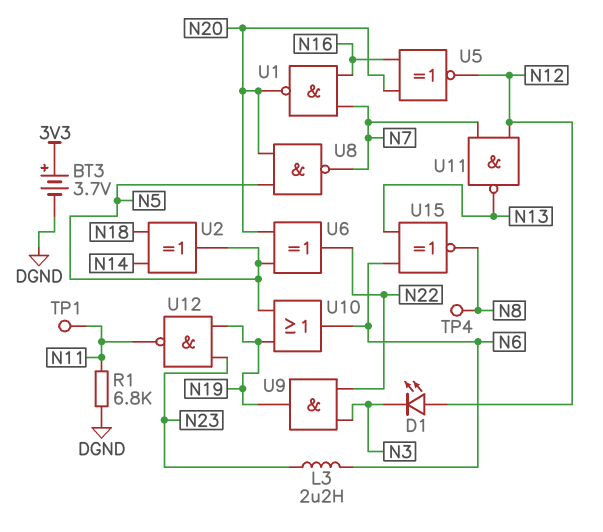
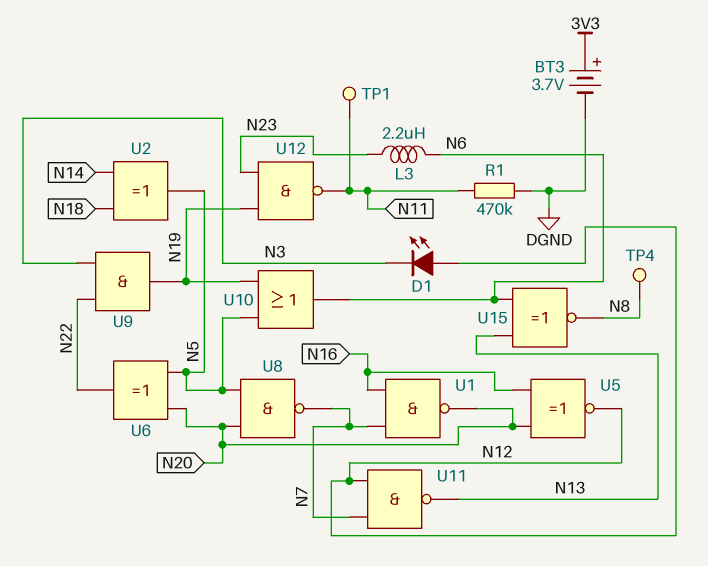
R1: 6.8k (DGND, N11) -> 470k (DGND, N11)

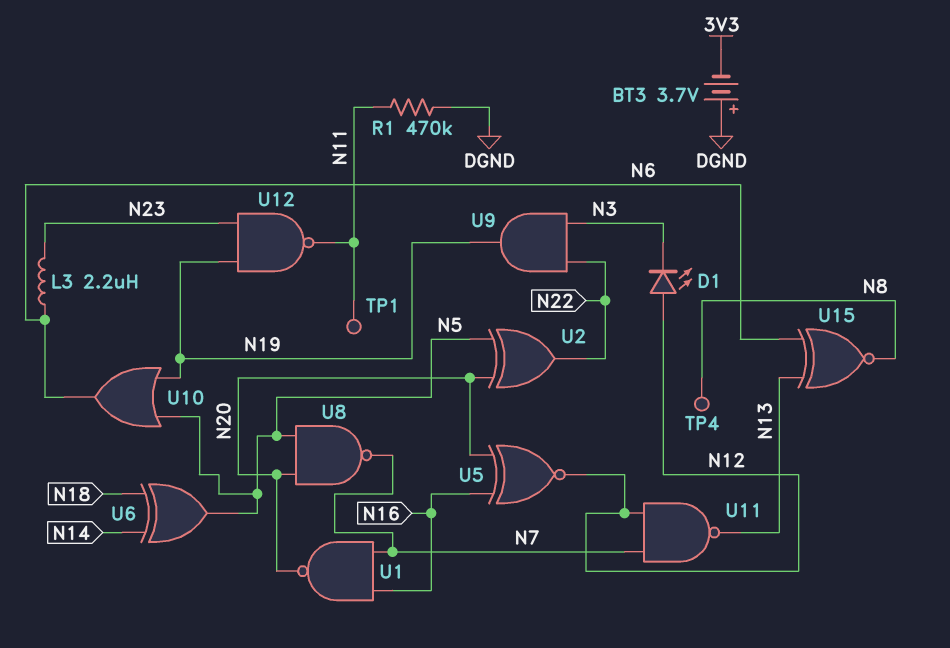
BT3: 3.7V (plus 3V3, minus DGND) -> 3.7V (plus DGND, minus 3V3)
U2: XOR (in N14, in N18, out N5) -> XOR (in N5, in N20, out N22)
U6: XOR (in N5, in N20, out N22) -> XOR (in N14, in N18, out N5)

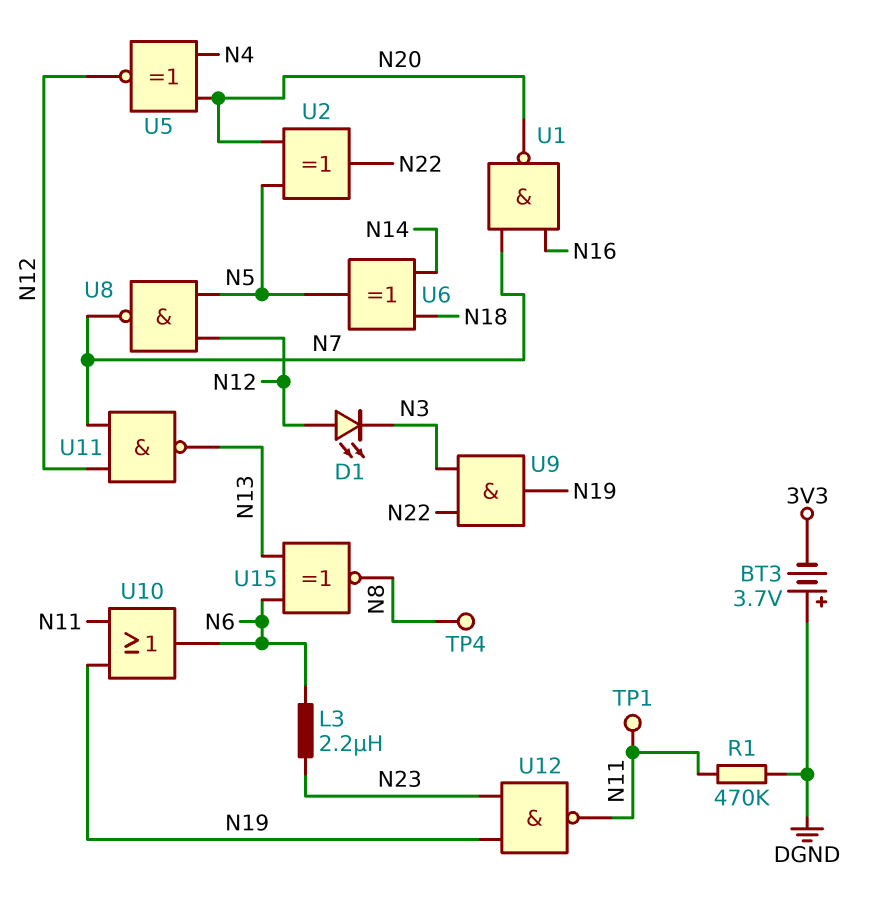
U5: XNOR (in N16, in N20, out N12) -> XNOR (in N4, in N20, out N12)
U8: NAND (in N5, in N20, out N7) -> NAND (in N5, in N12, out N7)
U10: OR (in N5, in N19, out N6) -> OR (in N11, in N19, out N6)

